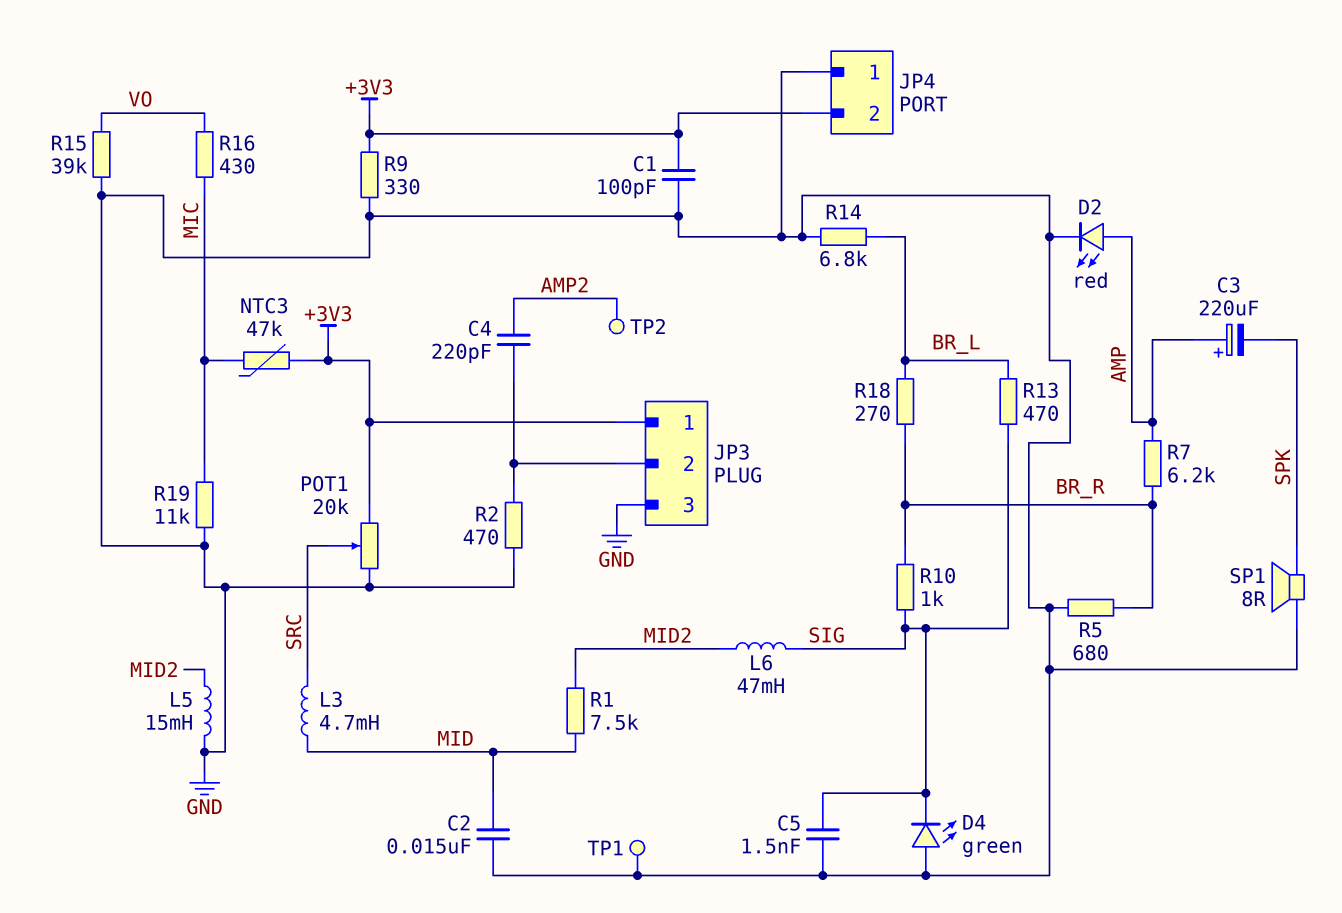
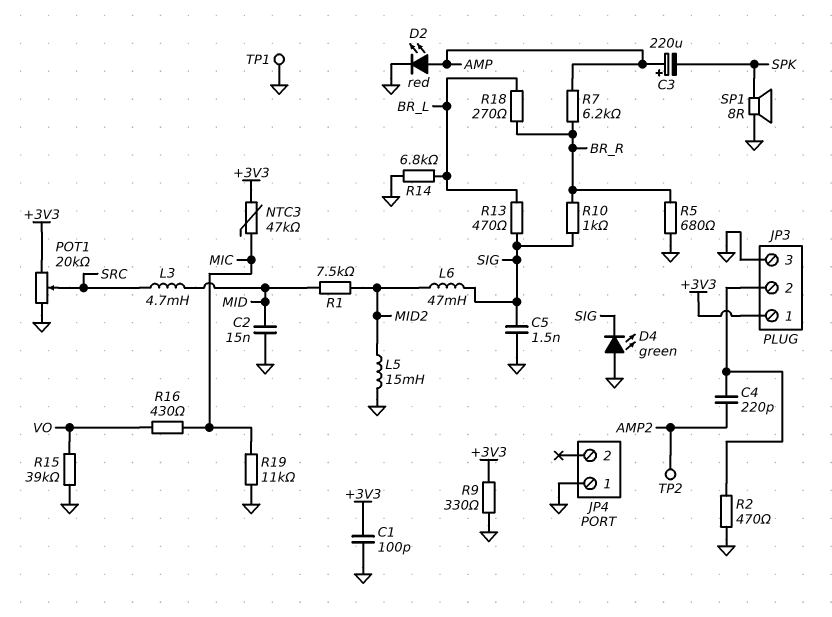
JP4 pin 2: +3V3 -> none

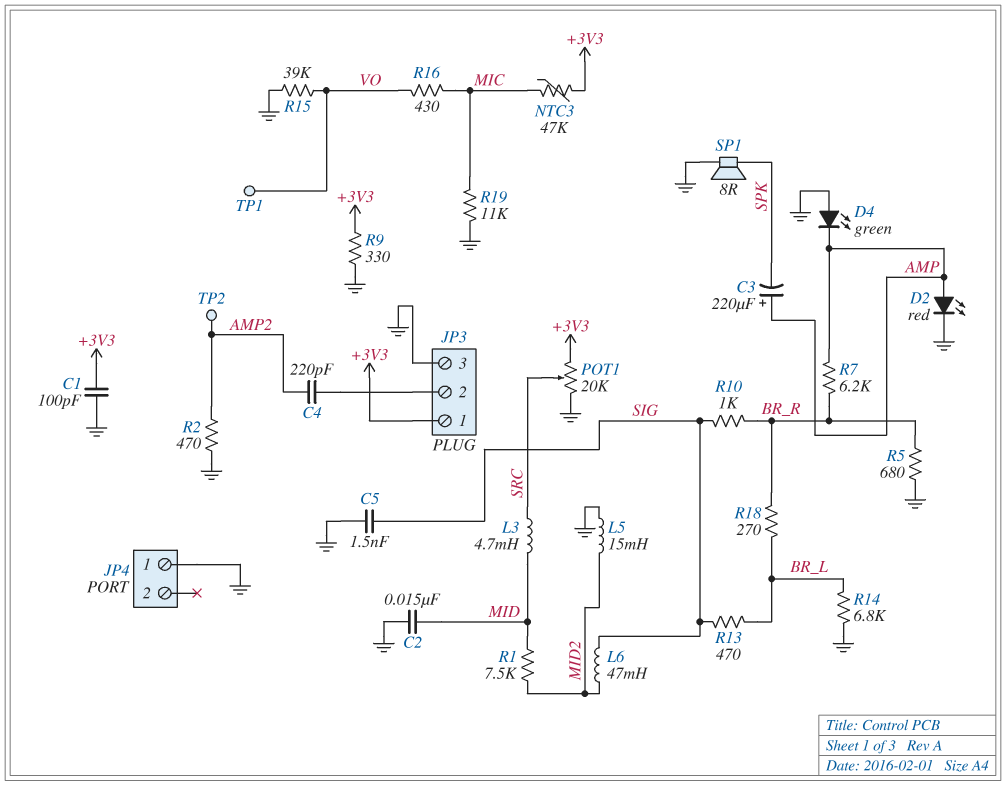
D4: LED green (A GND, K SIG) -> LED green (A GND, K AMP)
R2: 470 (GND, JP3/2) -> 470 (AMP2, GND)
TP1: test point (GND) -> test point (VO)

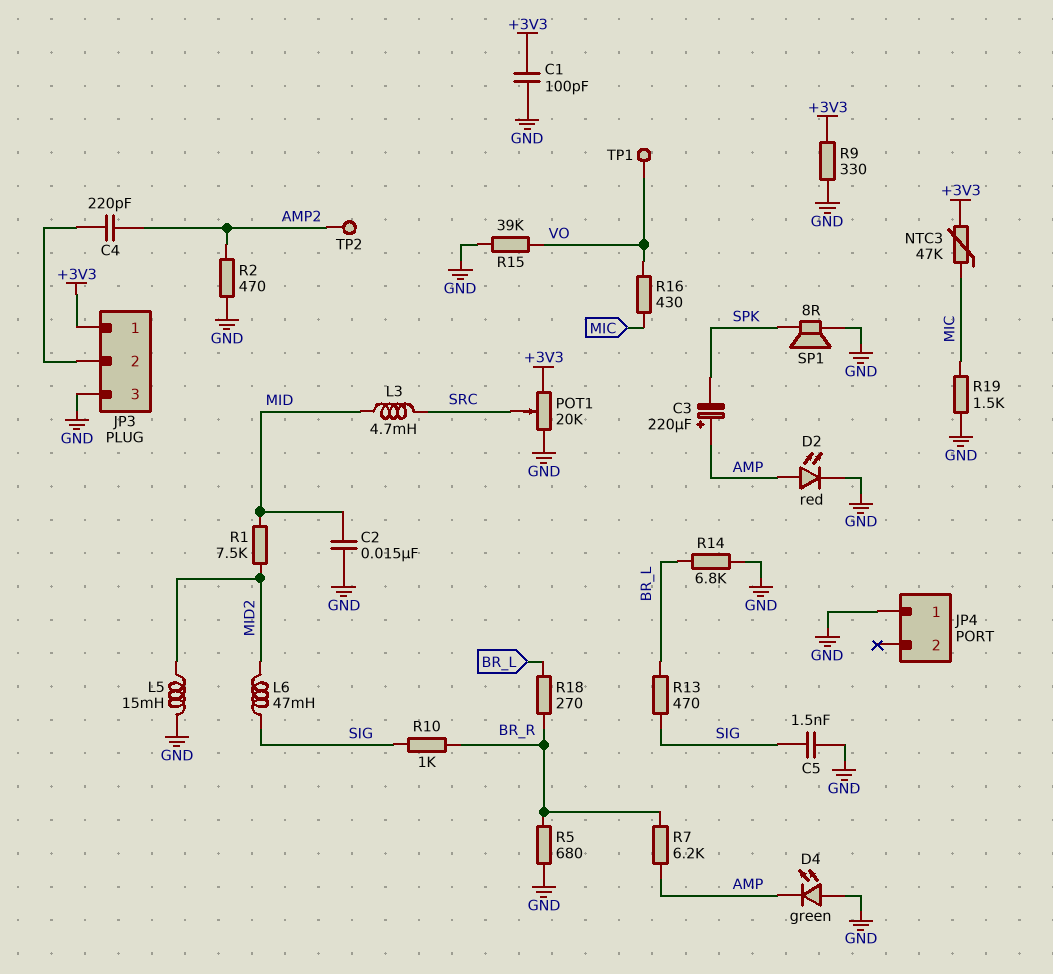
R19: 11k (GND, MIC) -> 1.5k (GND, MIC)

